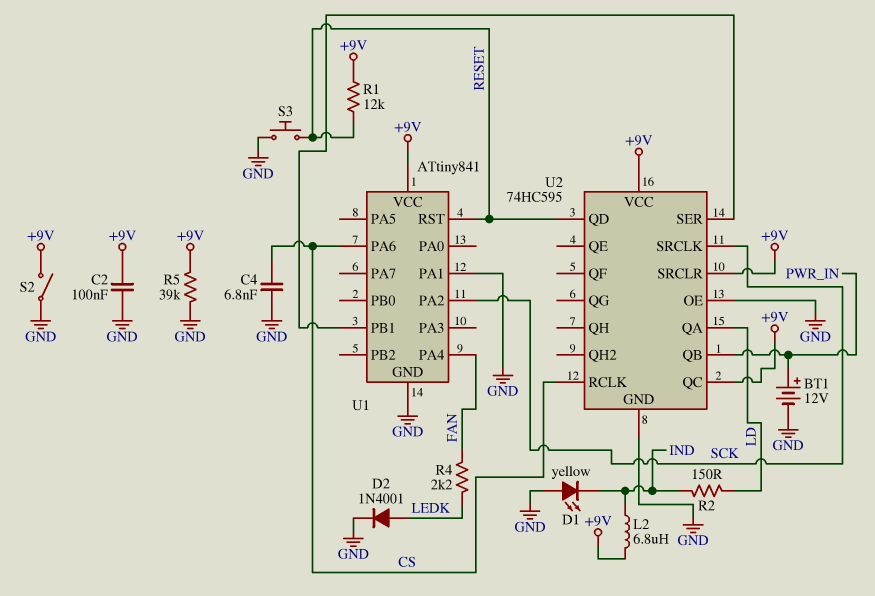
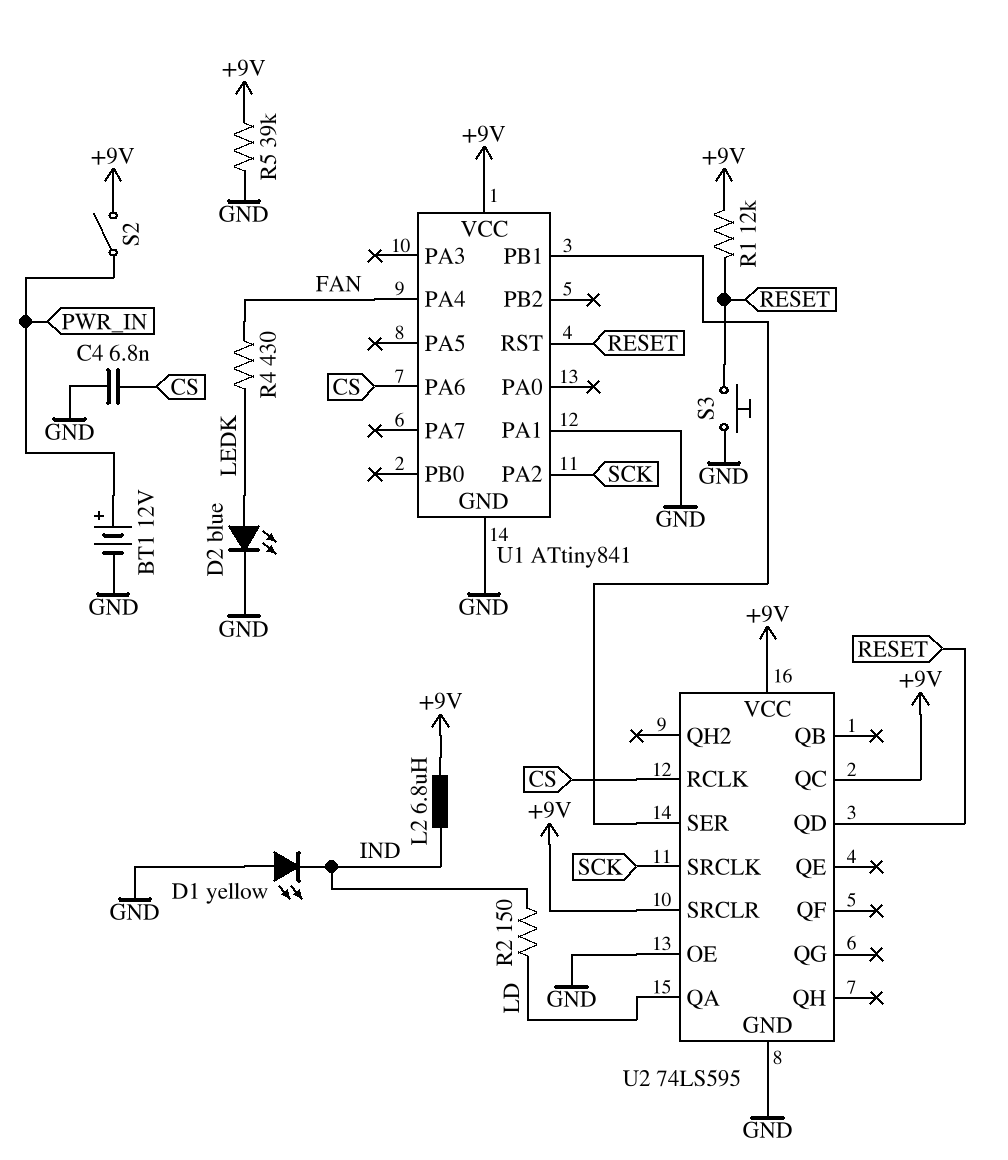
C2: 100nF (+9V, GND) -> none
D2: diode 1N4001 (A LEDK, K GND) -> LED blue (A LEDK, K GND)
R4: 2.2k (FAN, LEDK) -> 430 (FAN, LEDK)
S2: switch (+9V, GND) -> switch (+9V, PWR_IN)
U2: 74HC595 -> 74LS595
U2 pin QB: PWR_IN -> none

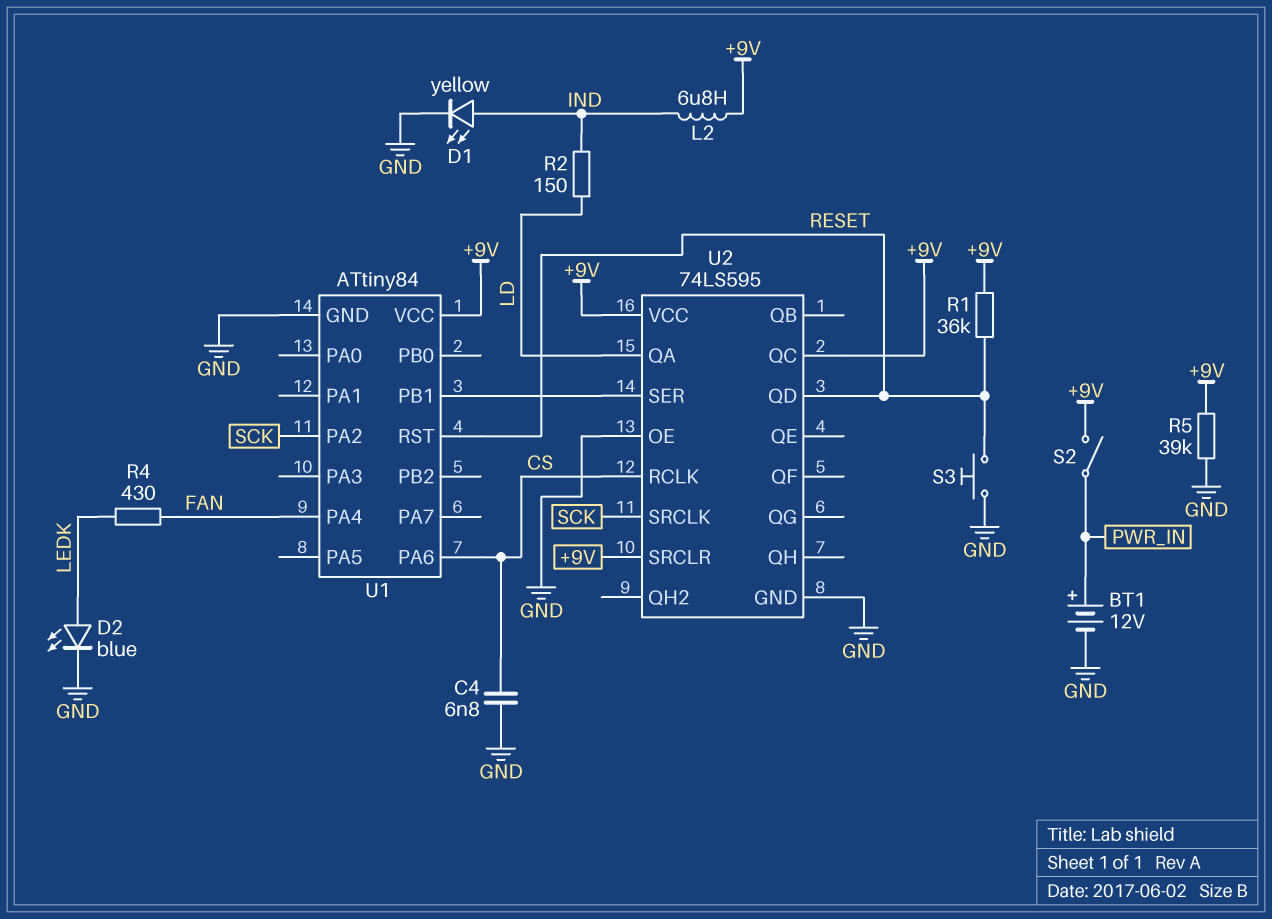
D1: LED yellow (A GND, K IND) -> LED yellow (A IND, K GND)
R1: 12k (+9V, RESET) -> 36k (+9V, RESET)
U1: ATtiny841 -> ATtiny84
U1 pin PA1: GND -> none

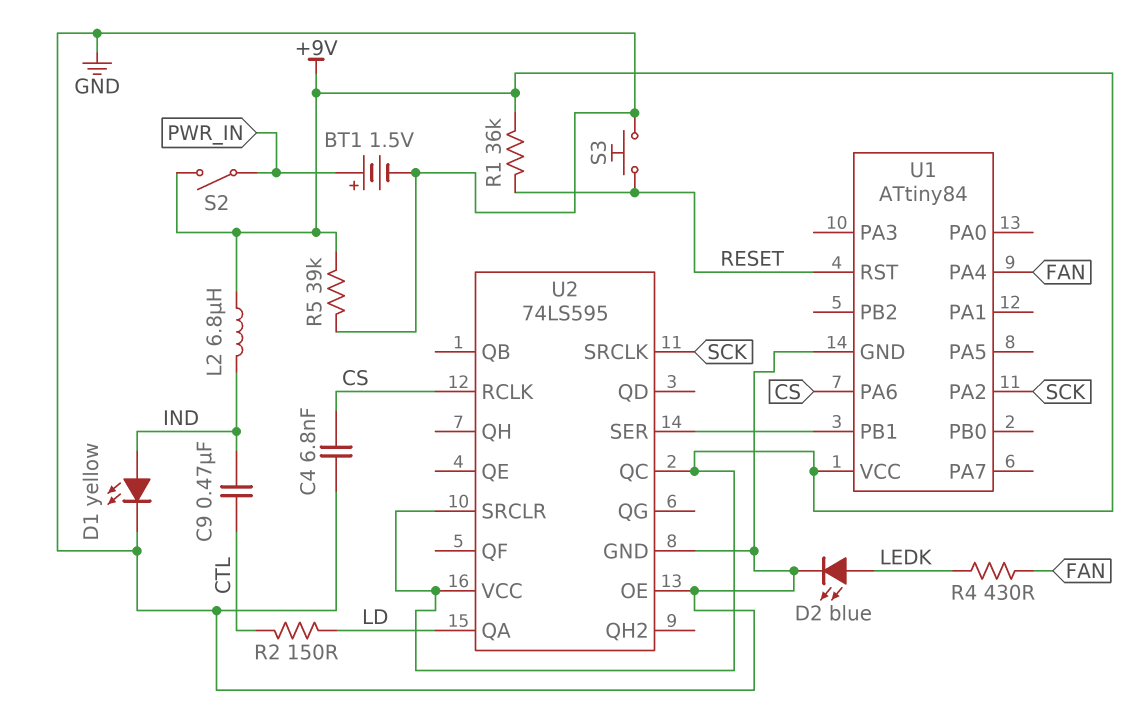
BT1: 12V (plus PWR_IN, minus GND) -> 1.5V (plus PWR_IN, minus GND)
C9: none -> 470nF (CTL, IND)
R2: 150 (IND, LD) -> 150 (CTL, LD)
U2 pin QD: RESET -> none

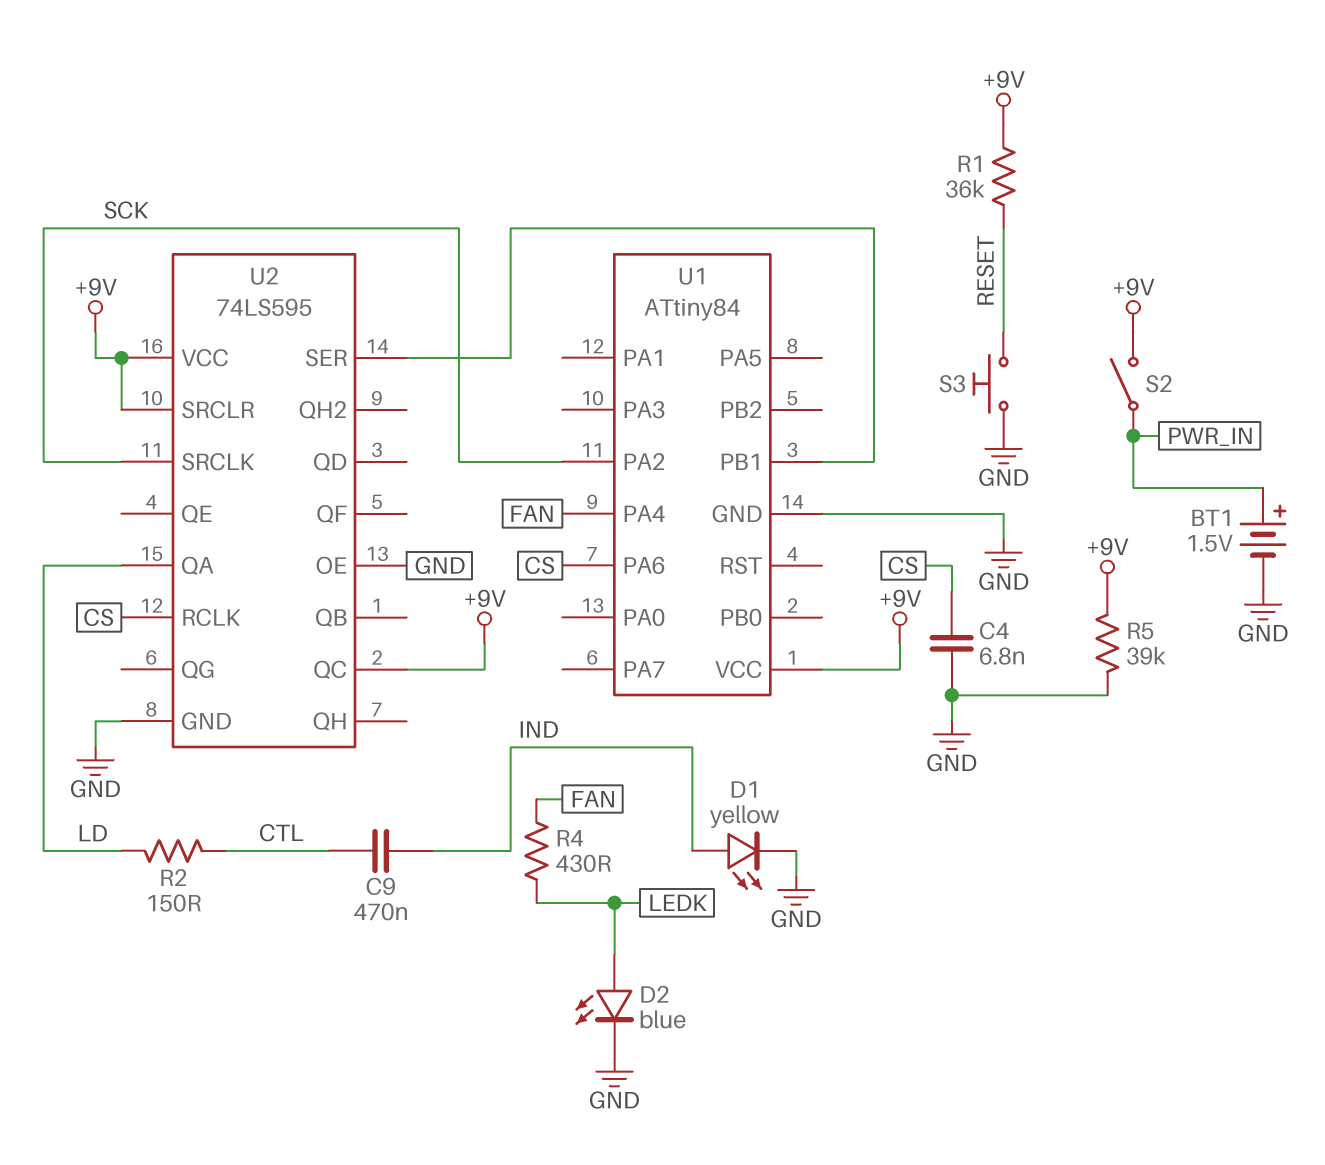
L2: 6.8uH (+9V, IND) -> none
U1 pin RST: RESET -> none

